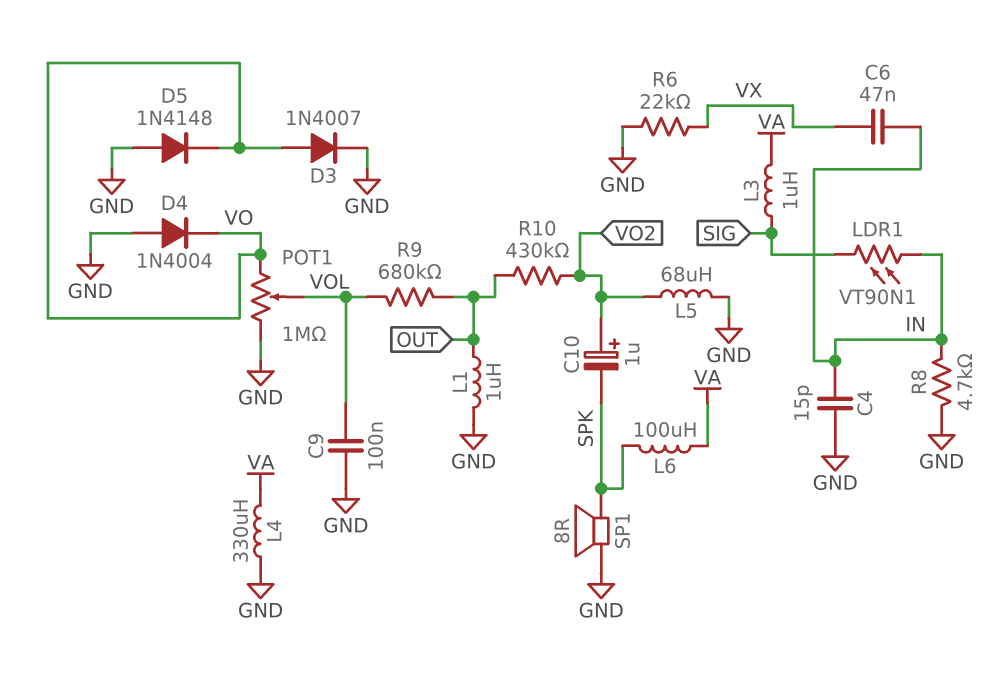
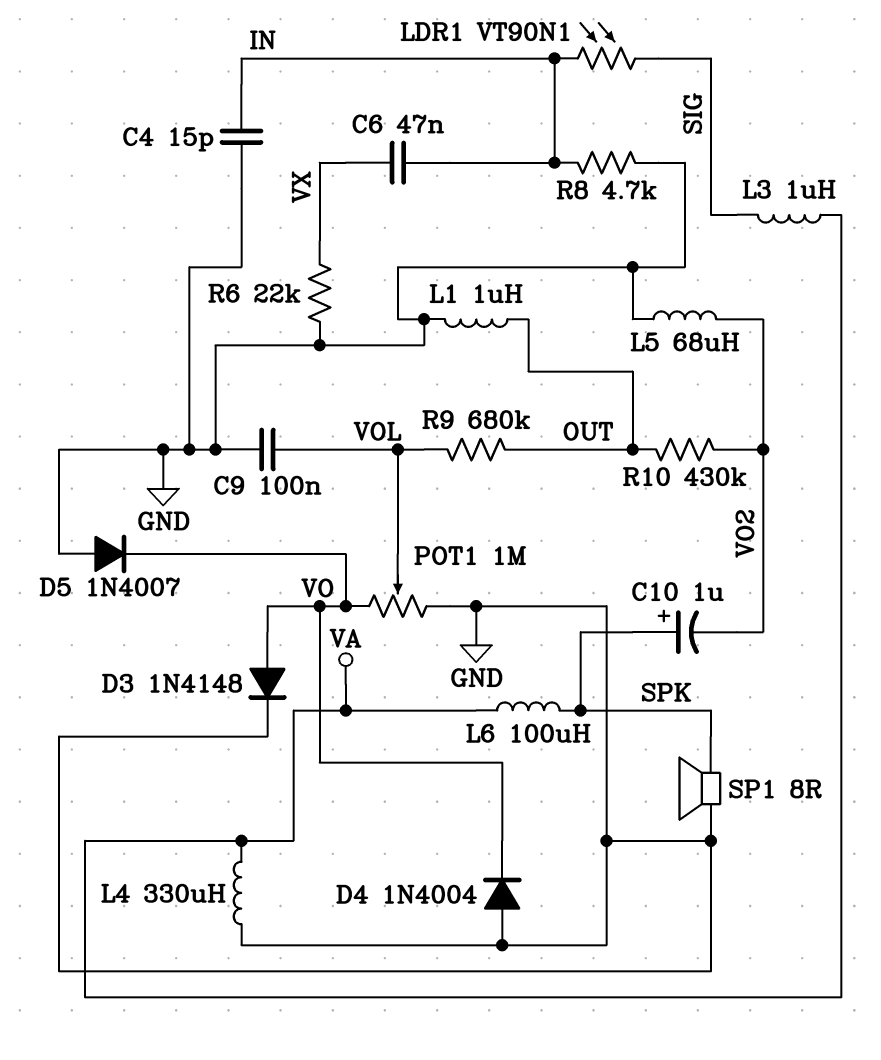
C10: 1uF (plus VO2, minus SPK) -> 1uF (plus SPK, minus VO2)
D3: diode 1N4007 (A VO, K GND) -> diode 1N4148 (A VO, K GND)
D5: diode 1N4148 (A GND, K VO) -> diode 1N4007 (A GND, K VO)

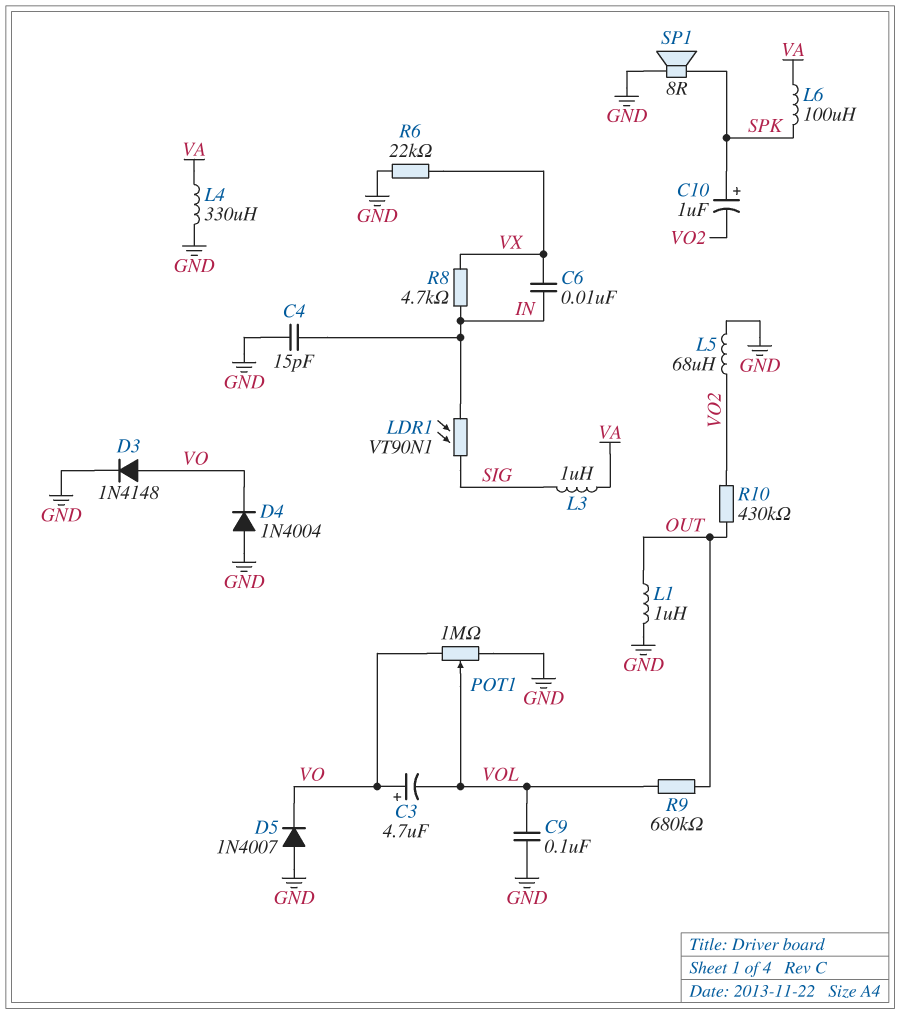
C3: none -> 4.7uF (plus VO, minus VOL)
C6: 47nF (IN, VX) -> 10nF (IN, VX)
R8: 4.7k (GND, IN) -> 4.7k (IN, VX)

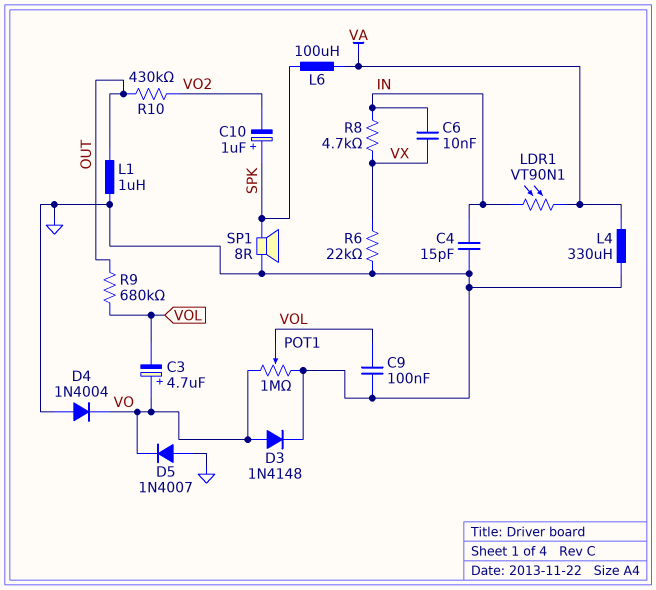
L3: 1uH (SIG, VA) -> none
L5: 68uH (GND, VO2) -> none
LDR1: VT90N1 (IN, SIG) -> VT90N1 (IN, VA)

